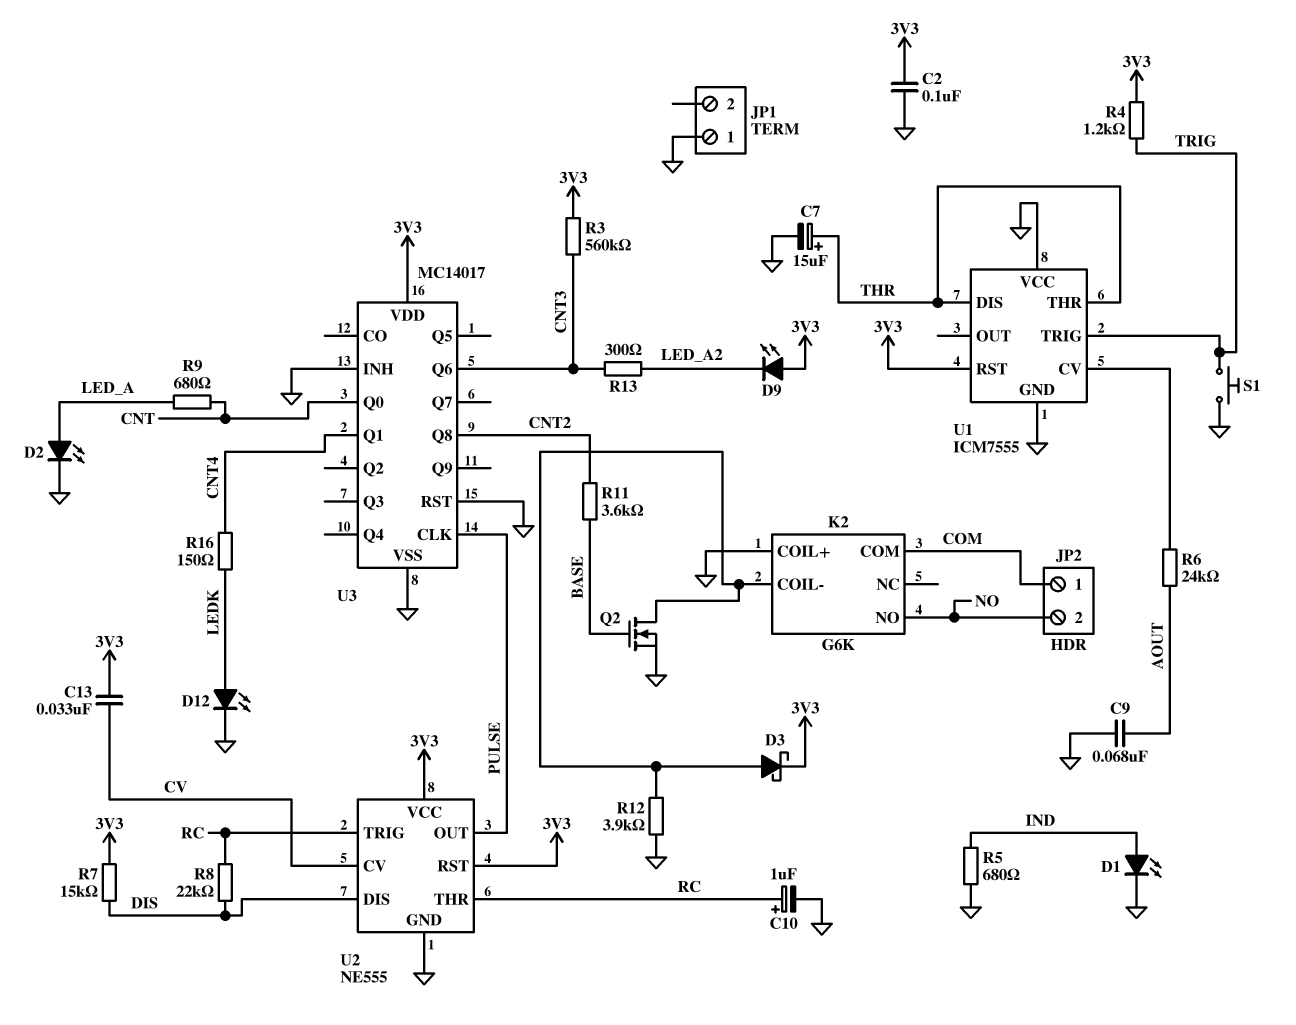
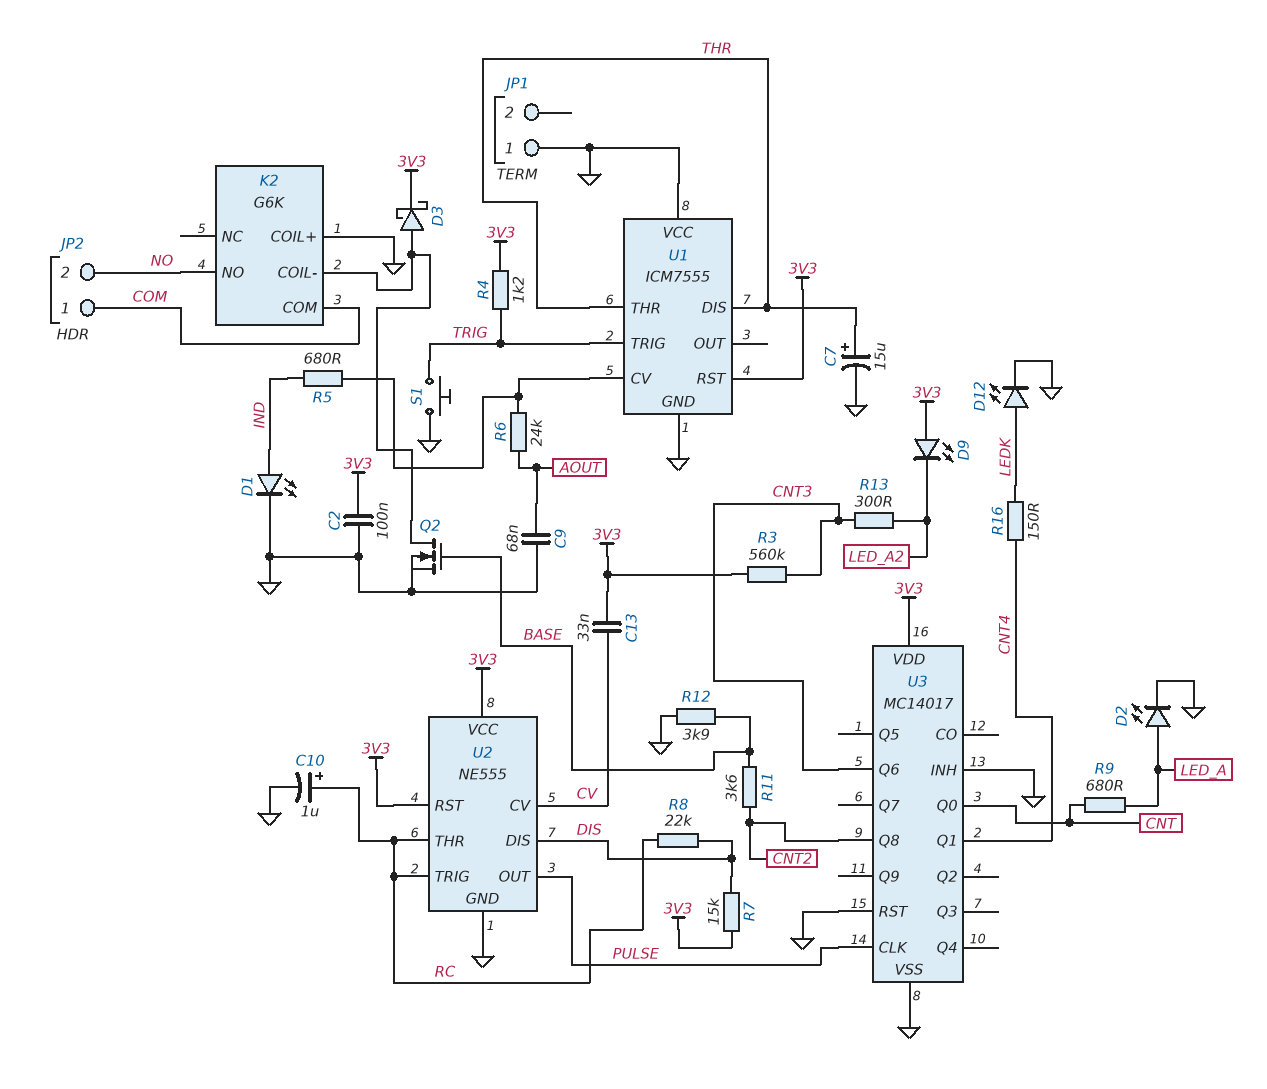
R5: 680 (GND, IND) -> 680 (IND, U1/CV)
R12: 3.9k (GND, K2/COIL-) -> 3.9k (BASE, GND)

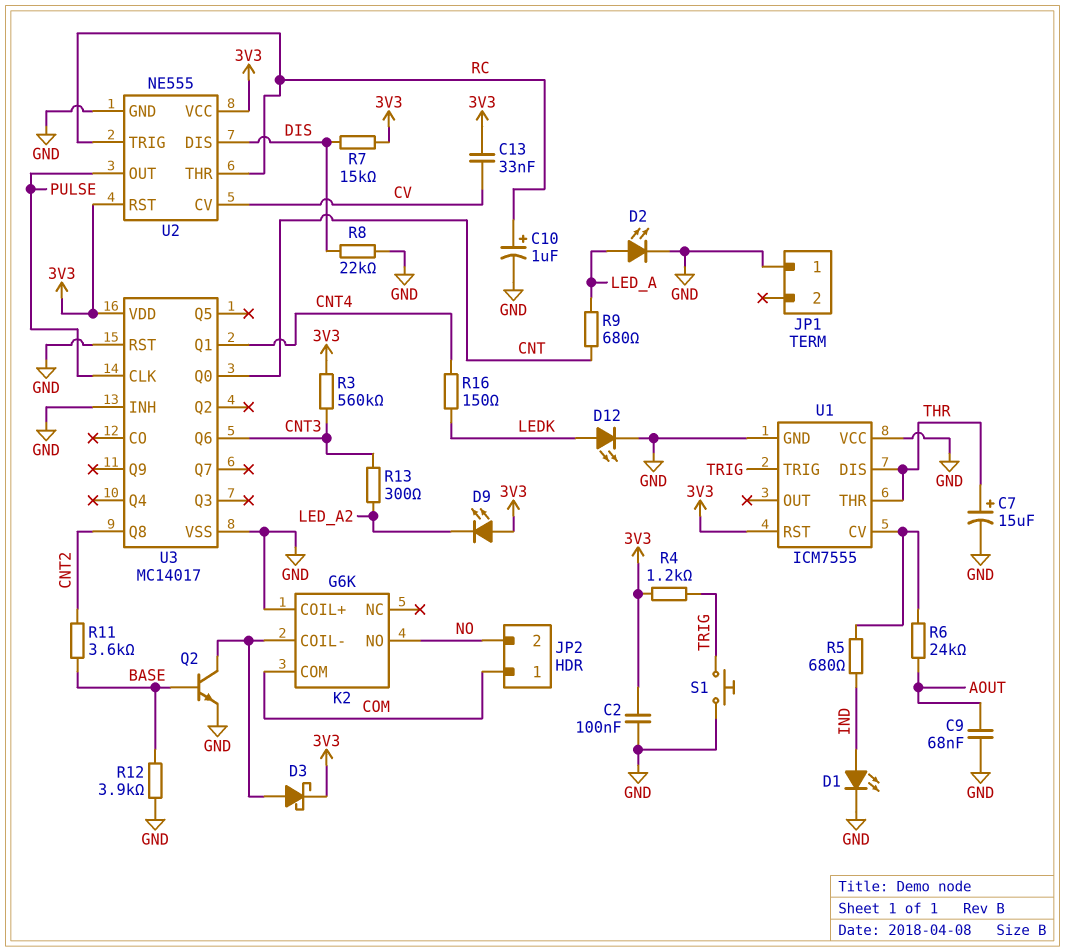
Q2: NMOS (G BASE, D K2/COIL-, S GND) -> NPN (B BASE, C K2/COIL-, E GND)
R8: 22k (DIS, RC) -> 22k (DIS, GND)

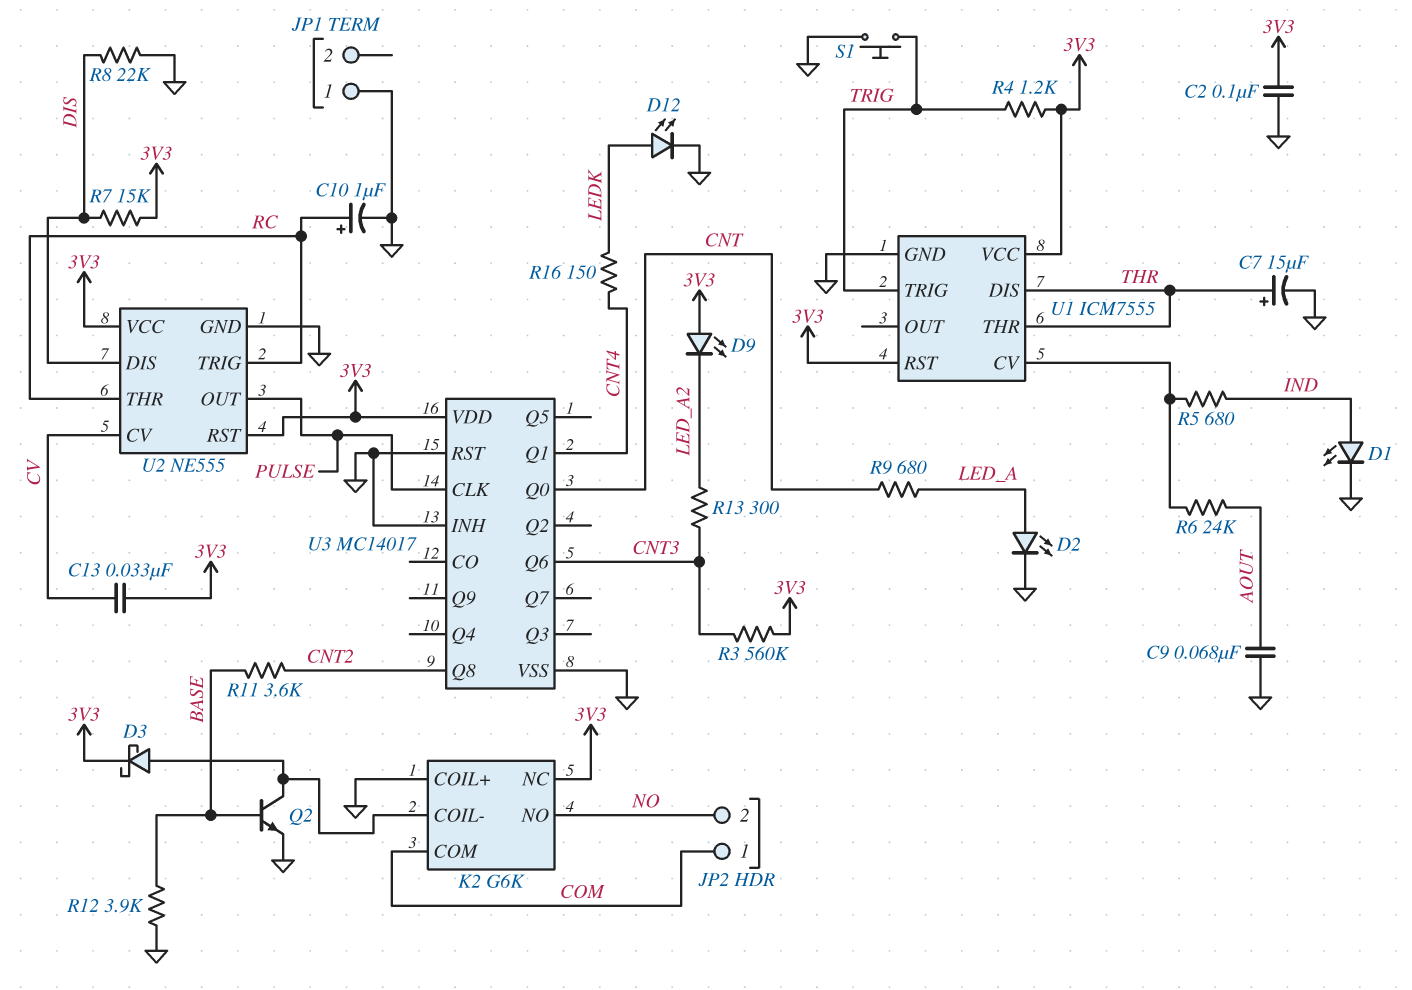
K2 pin NC: none -> 3V3
U1 pin VCC: GND -> 3V3

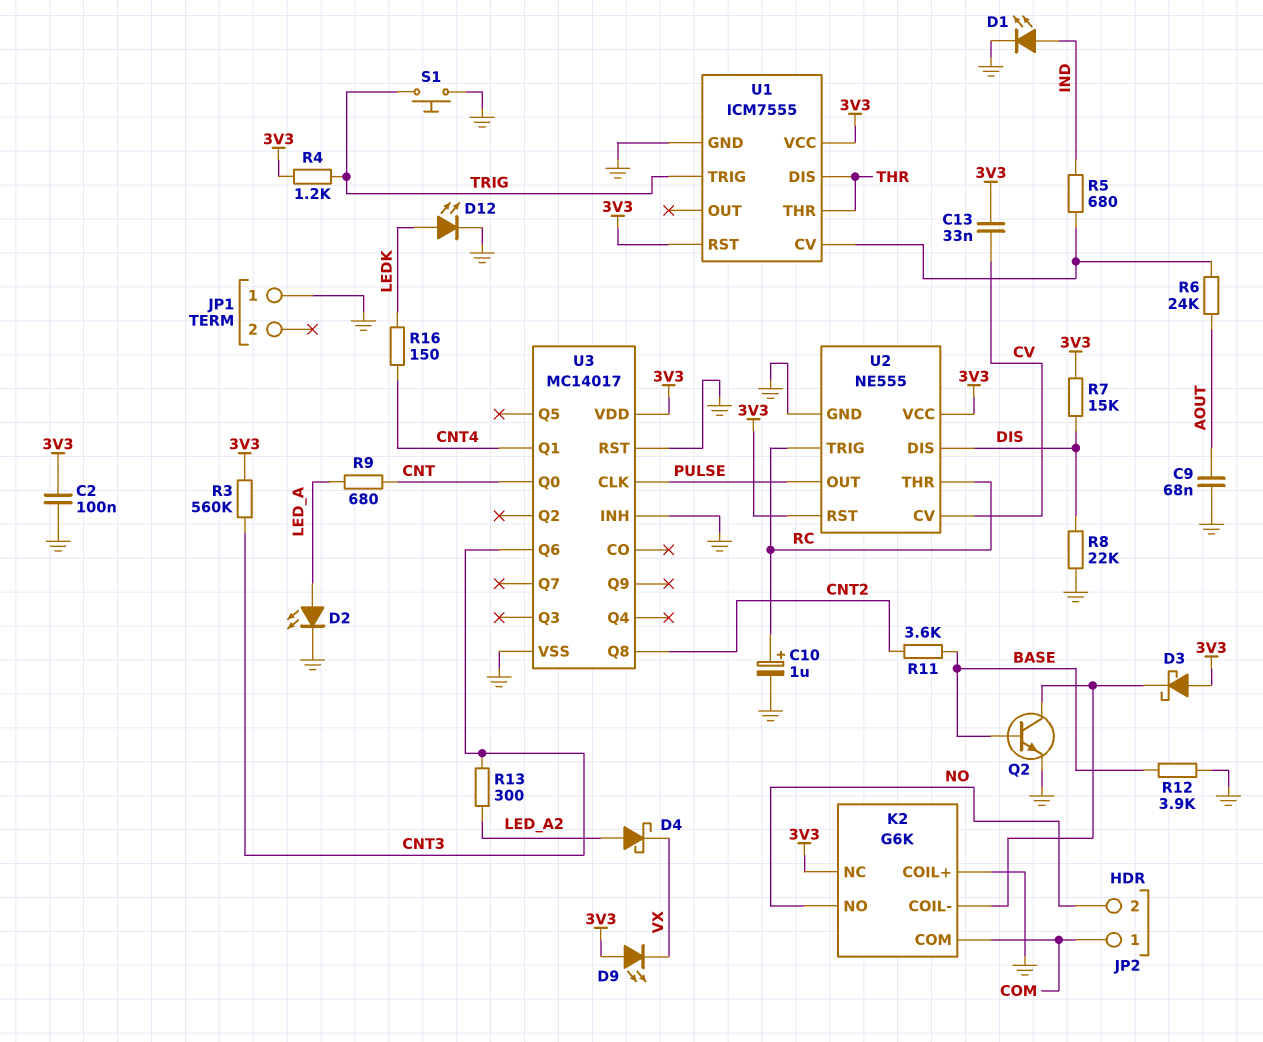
C7: 15uF (plus THR, minus GND) -> none
D3: schottky (A K2/COIL-, K 3V3) -> schottky (A 3V3, K K2/COIL-)
D4: none -> schottky (A LED_A2, K VX)
D9: LED (A 3V3, K LED_A2) -> LED (A 3V3, K VX)

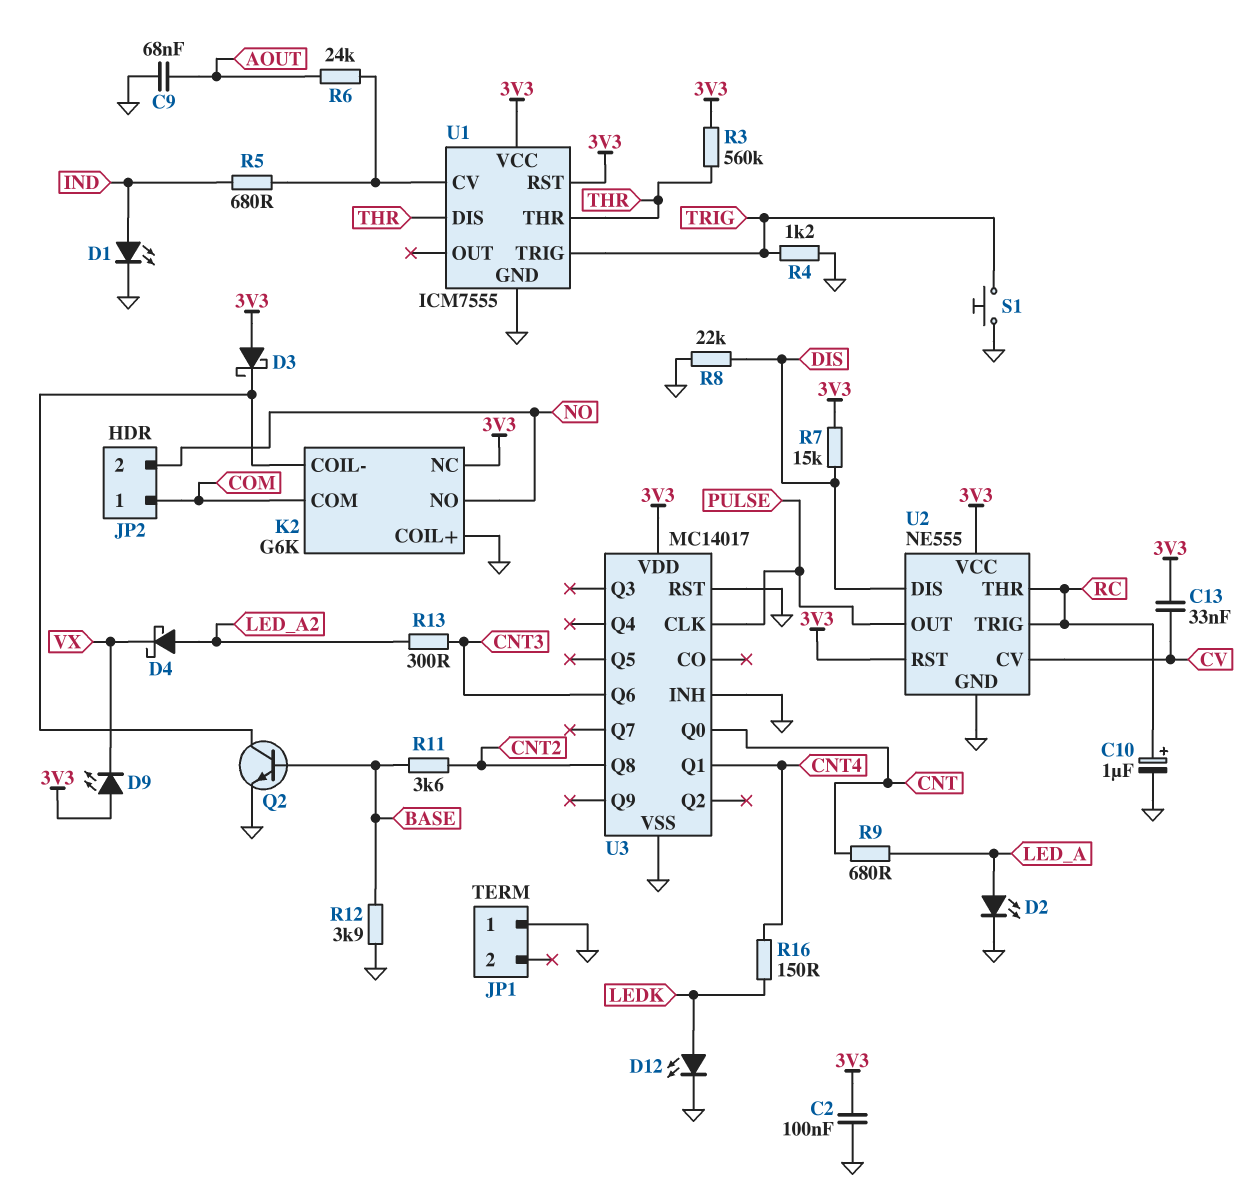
R3: 560k (3V3, CNT3) -> 560k (3V3, THR)
R4: 1.2k (3V3, TRIG) -> 1.2k (GND, TRIG)

